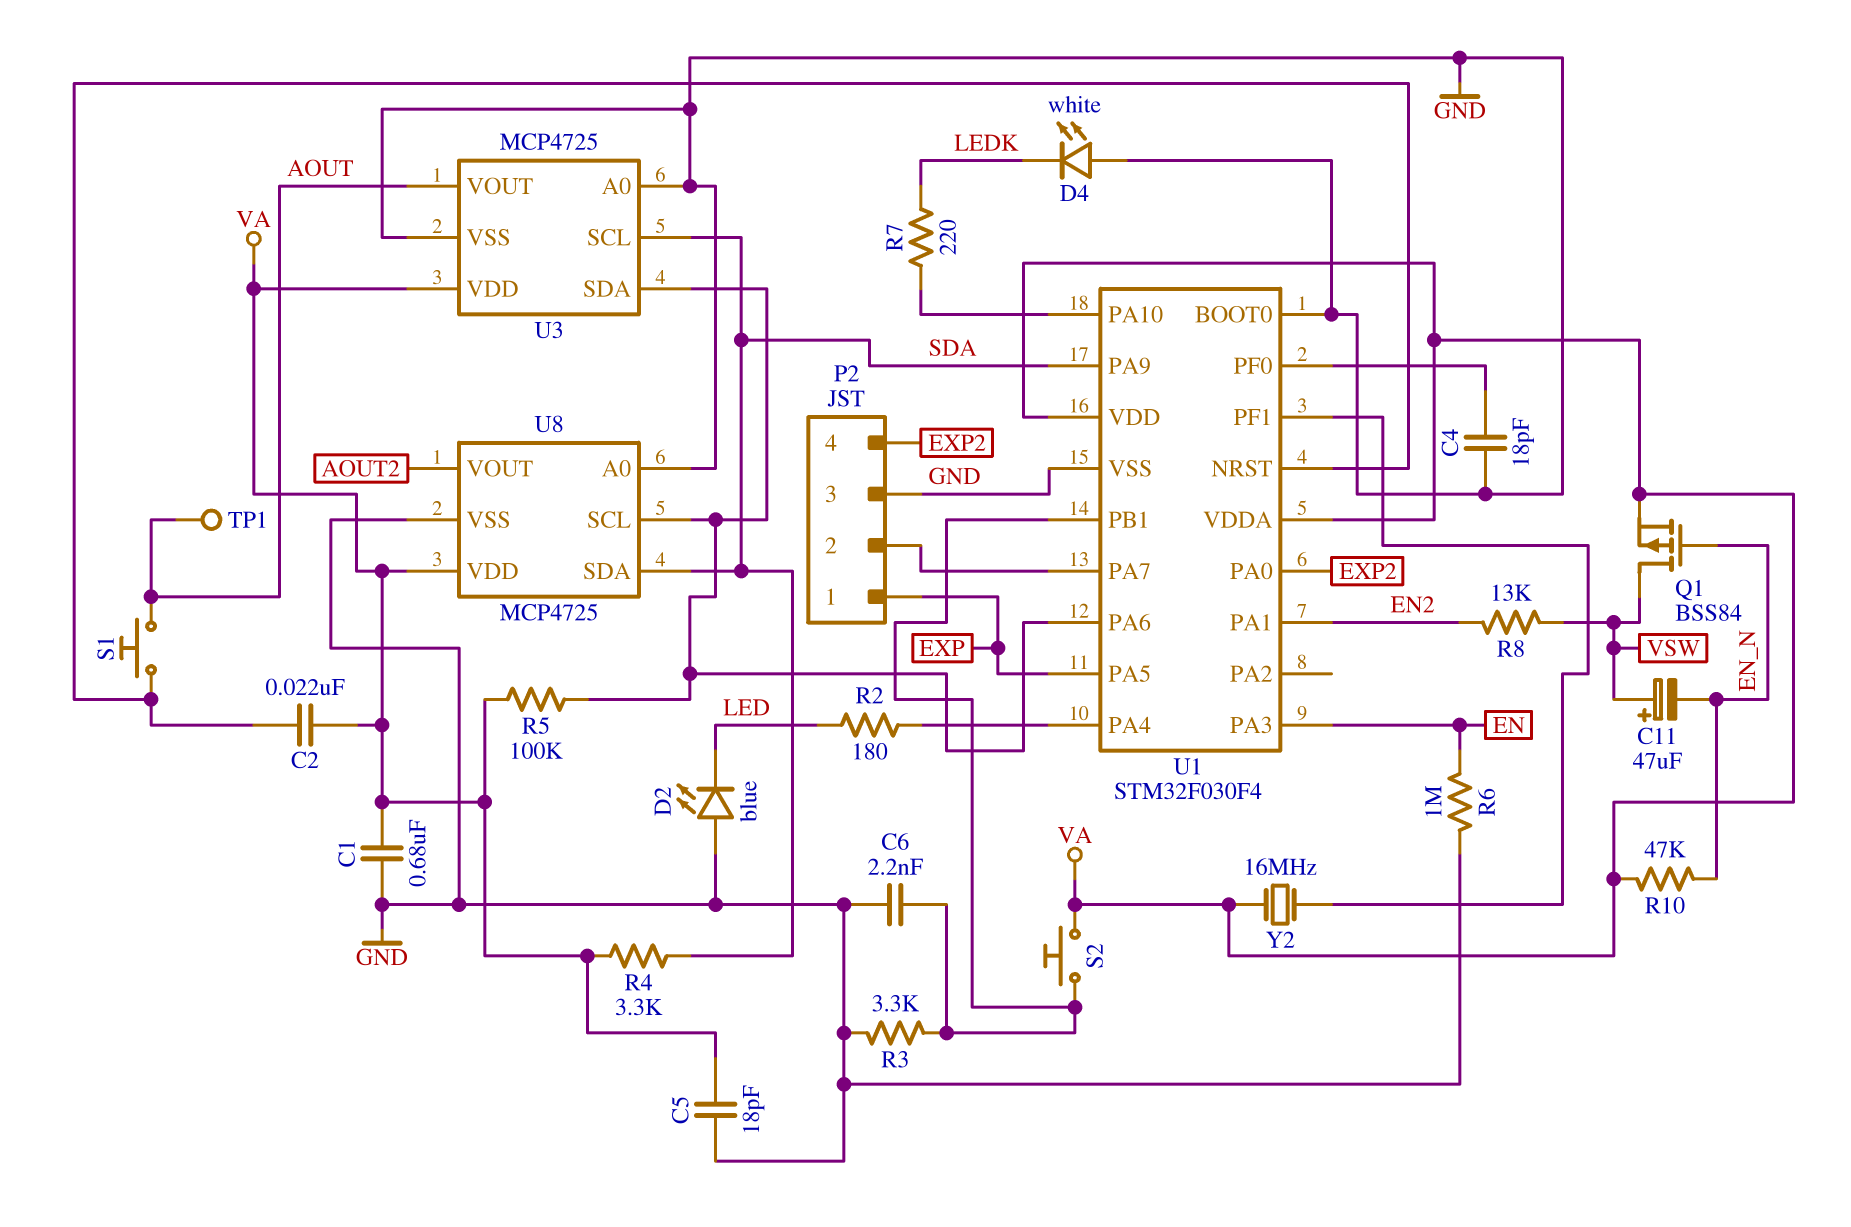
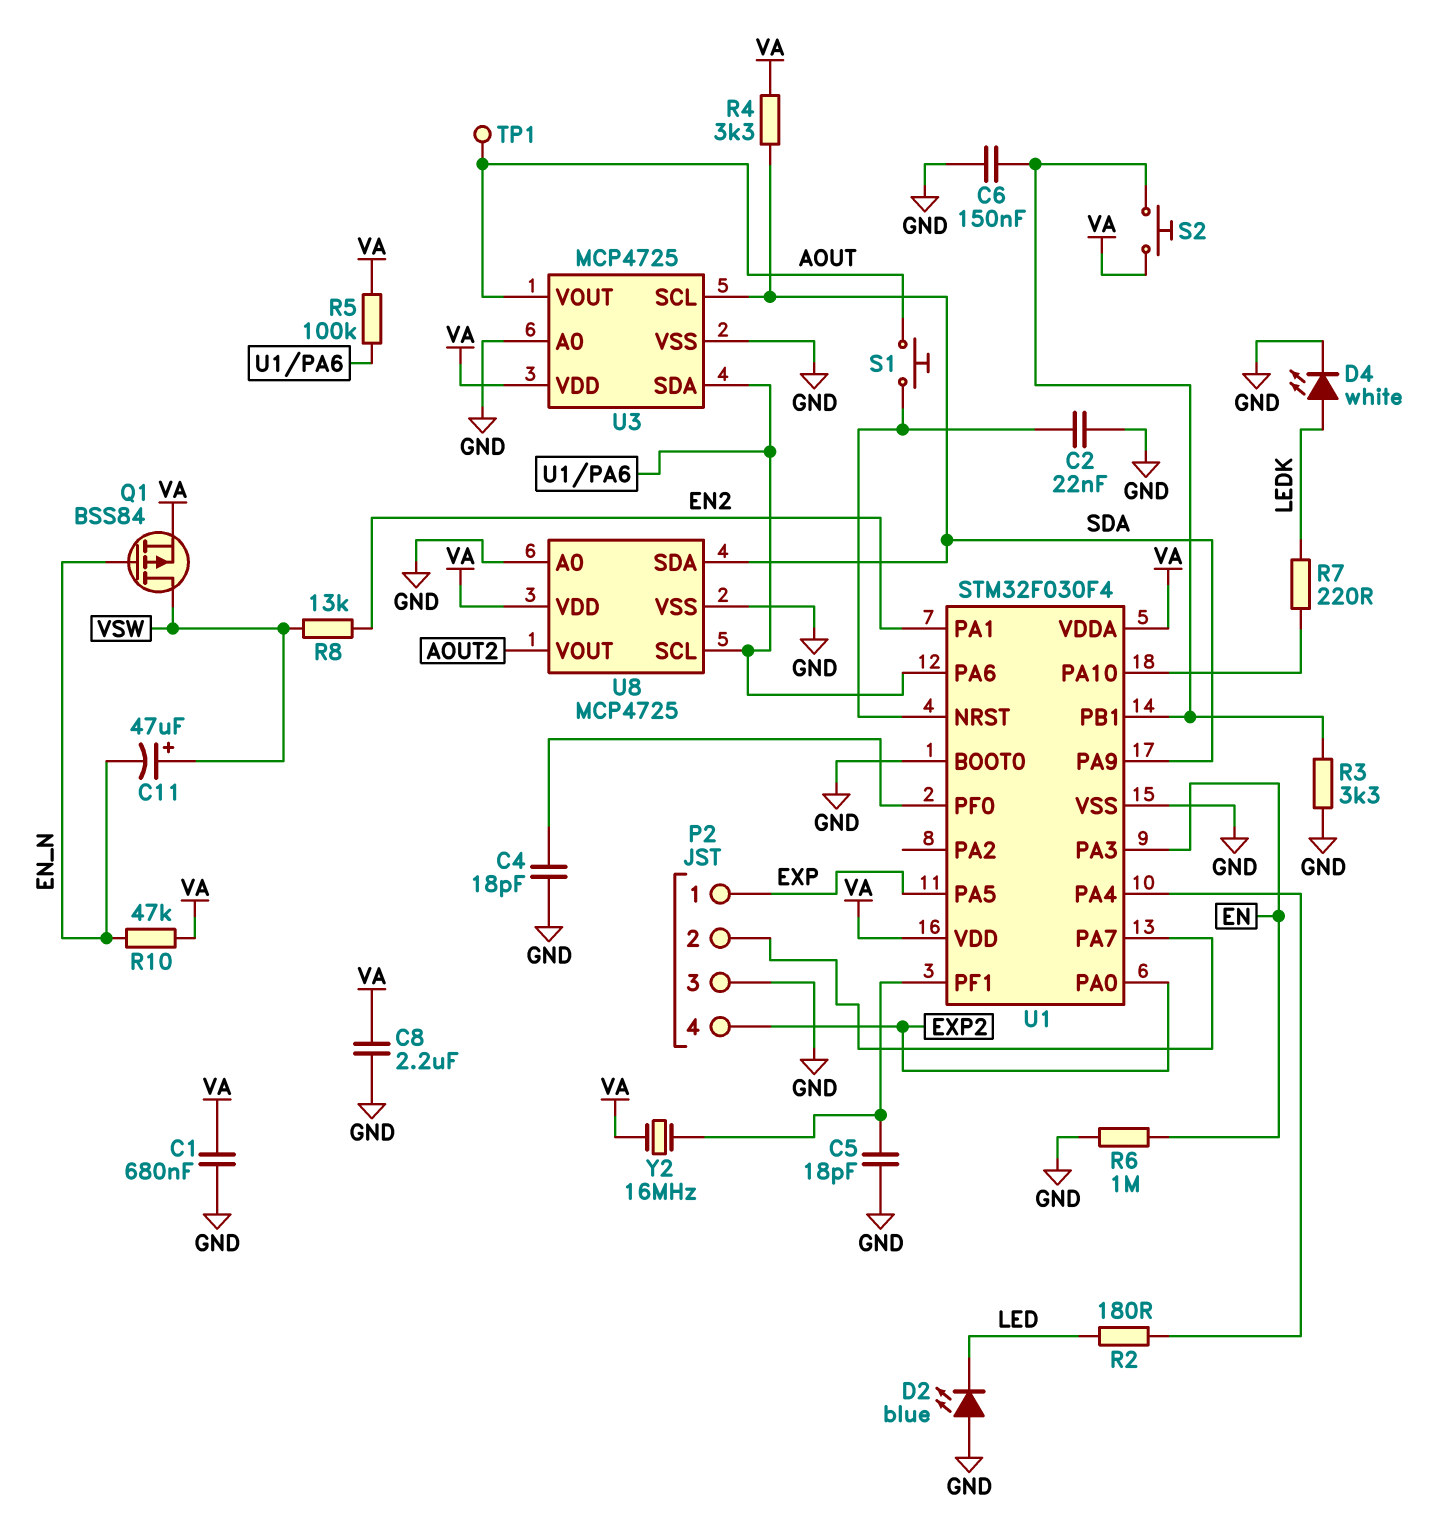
C2: 22nF (U1/NRST, VA) -> 22nF (GND, U1/NRST)
C5: 18pF (GND, VA) -> 18pF (GND, U1/PF1)
C6: 2.2nF (GND, U1/PB1) -> 150nF (GND, U1/PB1)
C8: none -> 2.2uF (GND, VA)
D4: LED white (A GND, K LEDK) -> LED white (A LEDK, K GND)

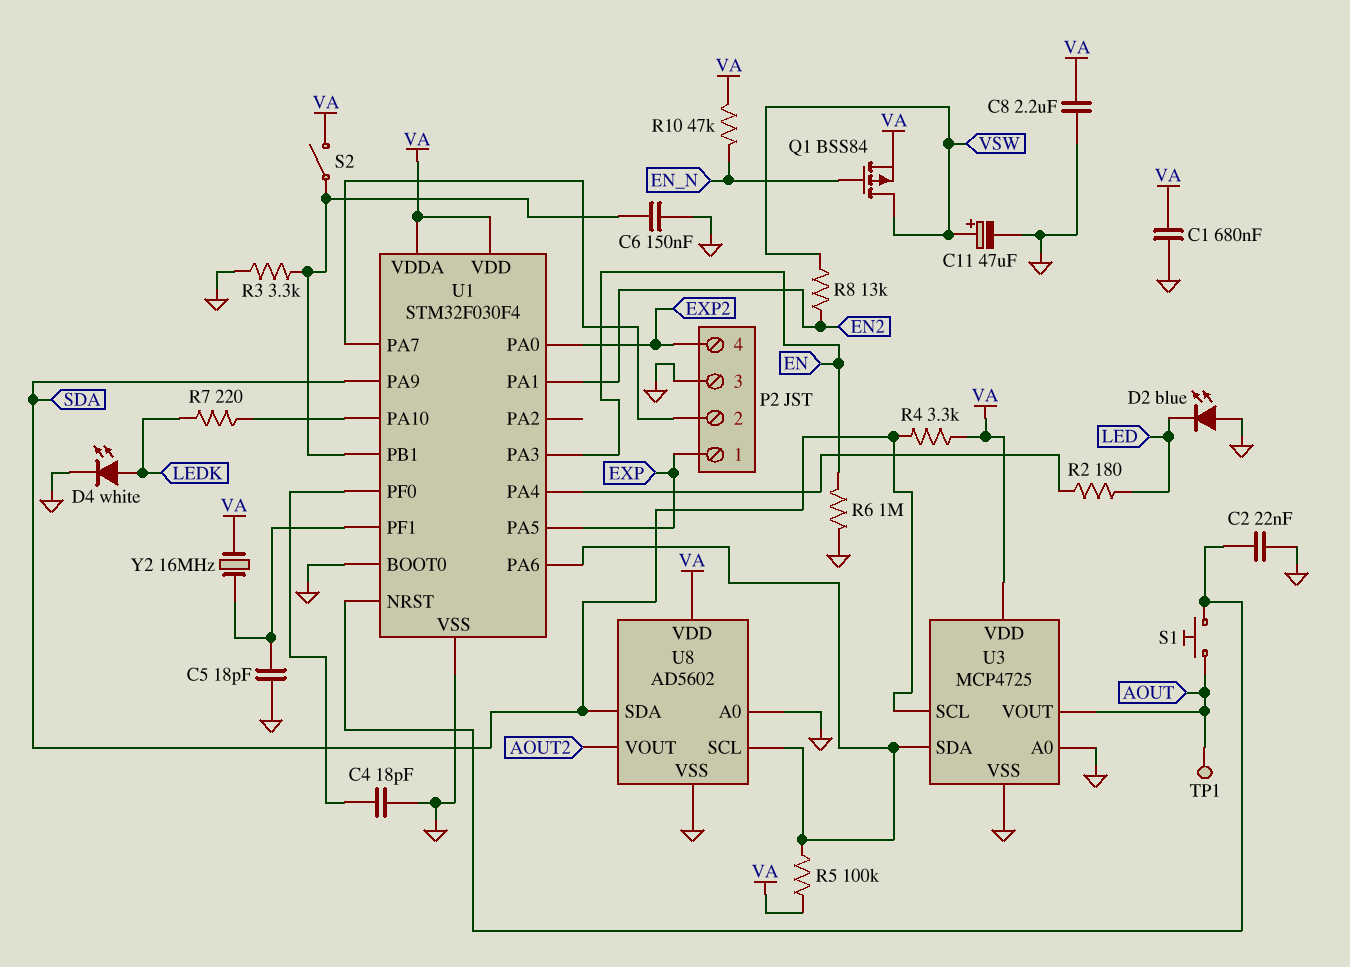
C11: 47uF (plus VSW, minus EN_N) -> 47uF (plus VSW, minus GND)
S2: button (U1/PB1, VA) -> switch (U1/PB1, VA)
U8: MCP4725 -> AD5602

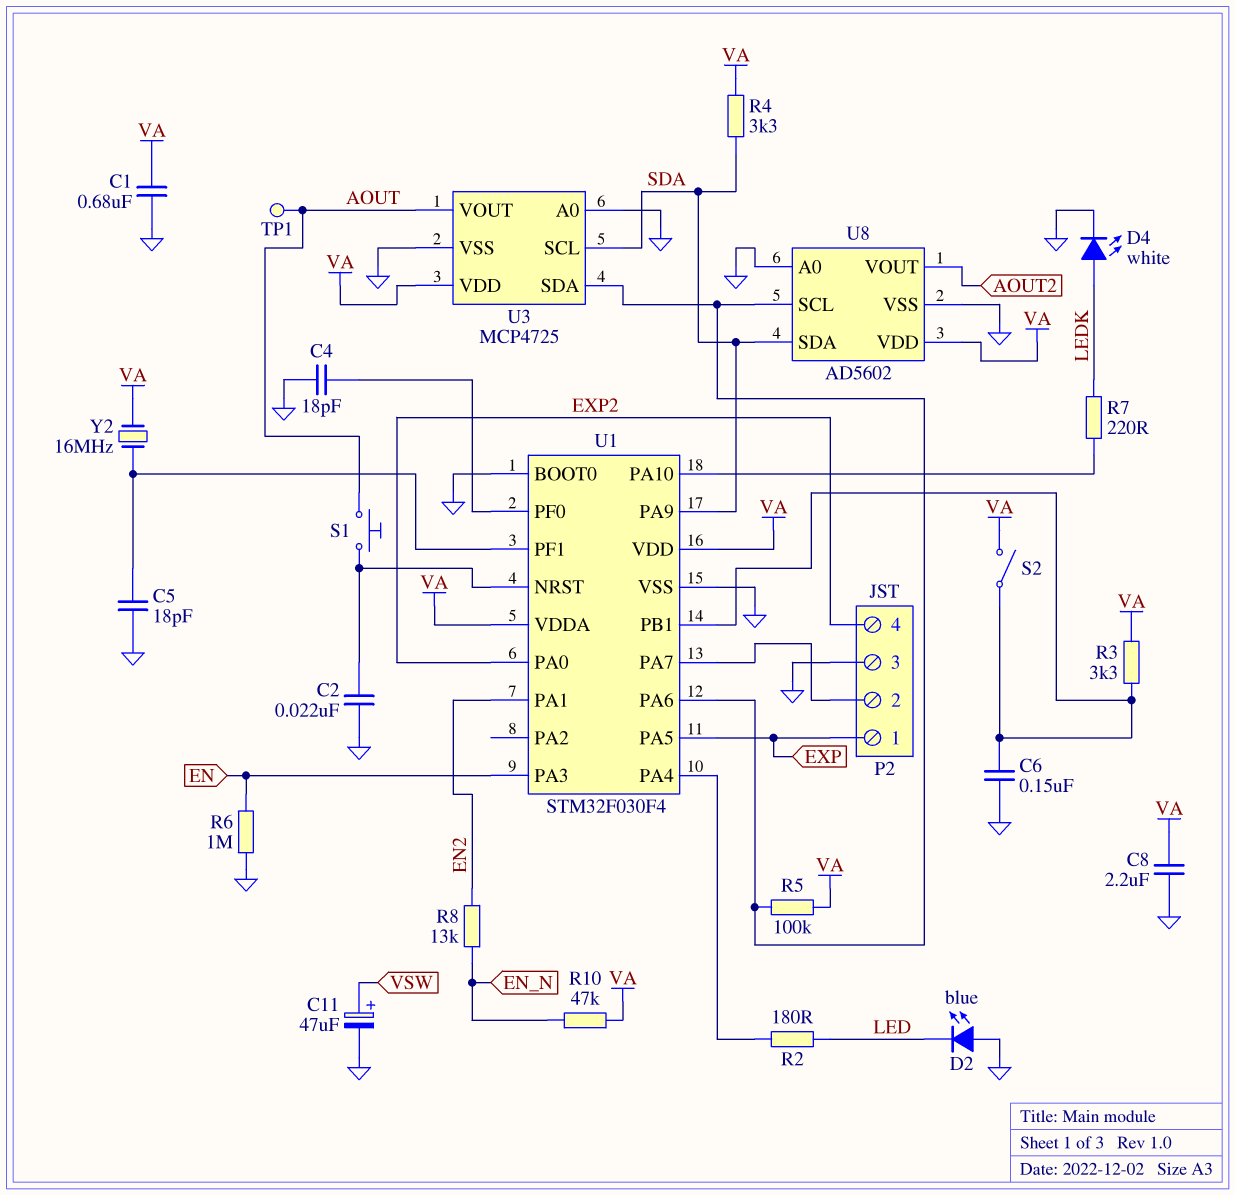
Q1: PMOS BSS84 (G EN_N, D VSW, S VA) -> none
R3: 3.3k (GND, U1/PB1) -> 3.3k (U1/PB1, VA)
R8: 13k (EN2, VSW) -> 13k (EN2, EN_N)

